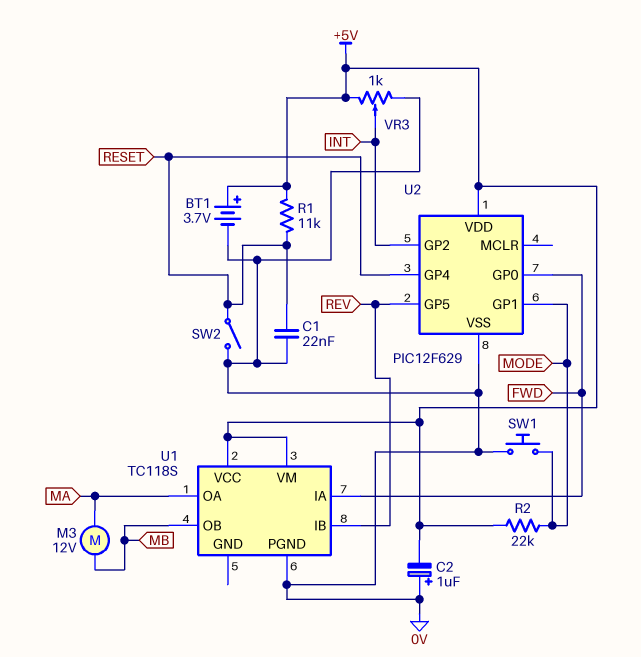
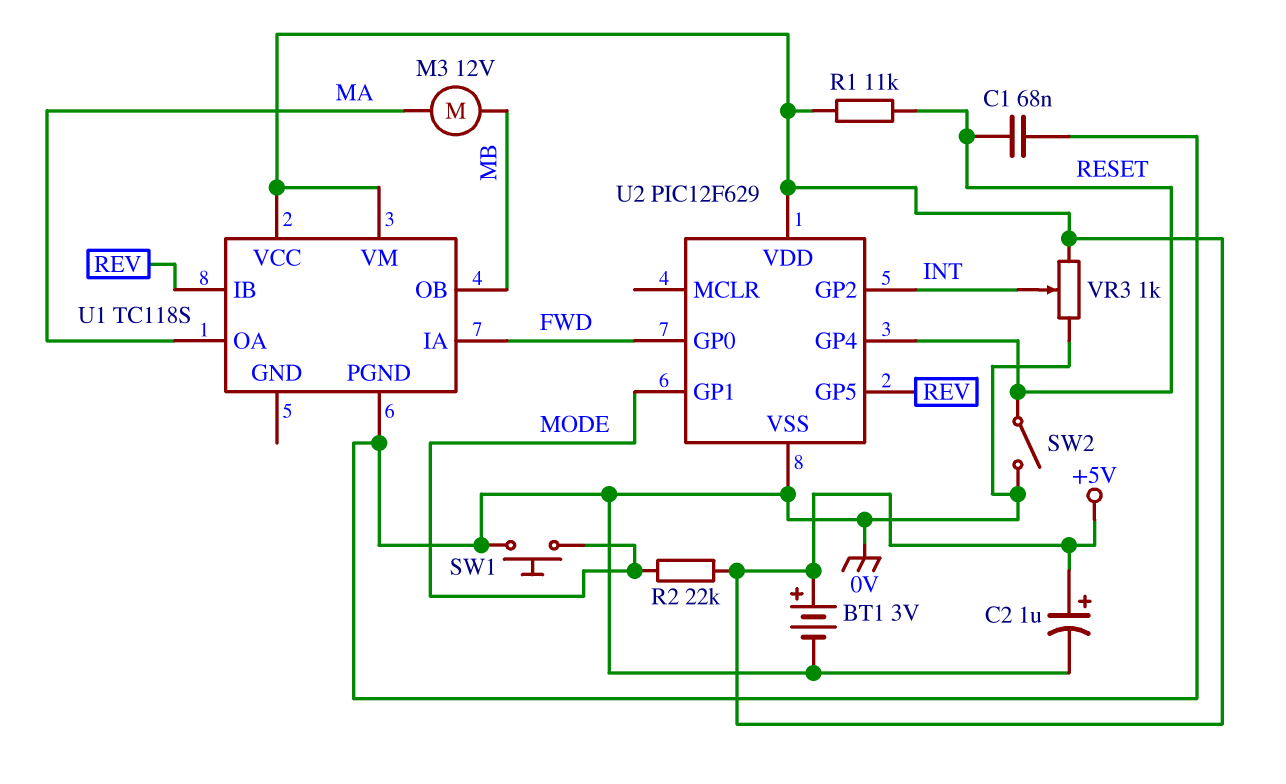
BT1: 3.7V (plus +5V, minus 0V) -> 3V (plus +5V, minus 0V)
C1: 22nF (0V, RESET) -> 68nF (0V, RESET)
C2: 1uF (plus 0V, minus +5V) -> 1uF (plus +5V, minus 0V)

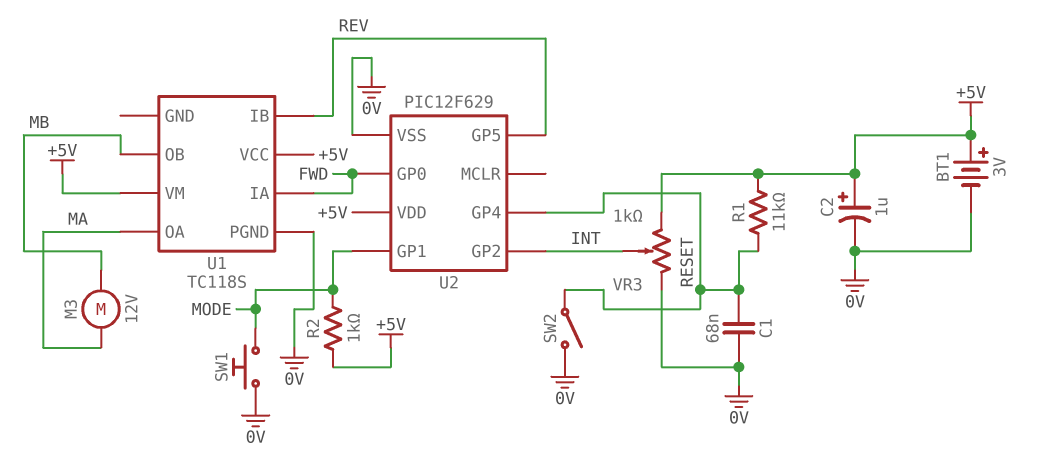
R2: 22k (+5V, MODE) -> 1k (+5V, MODE)

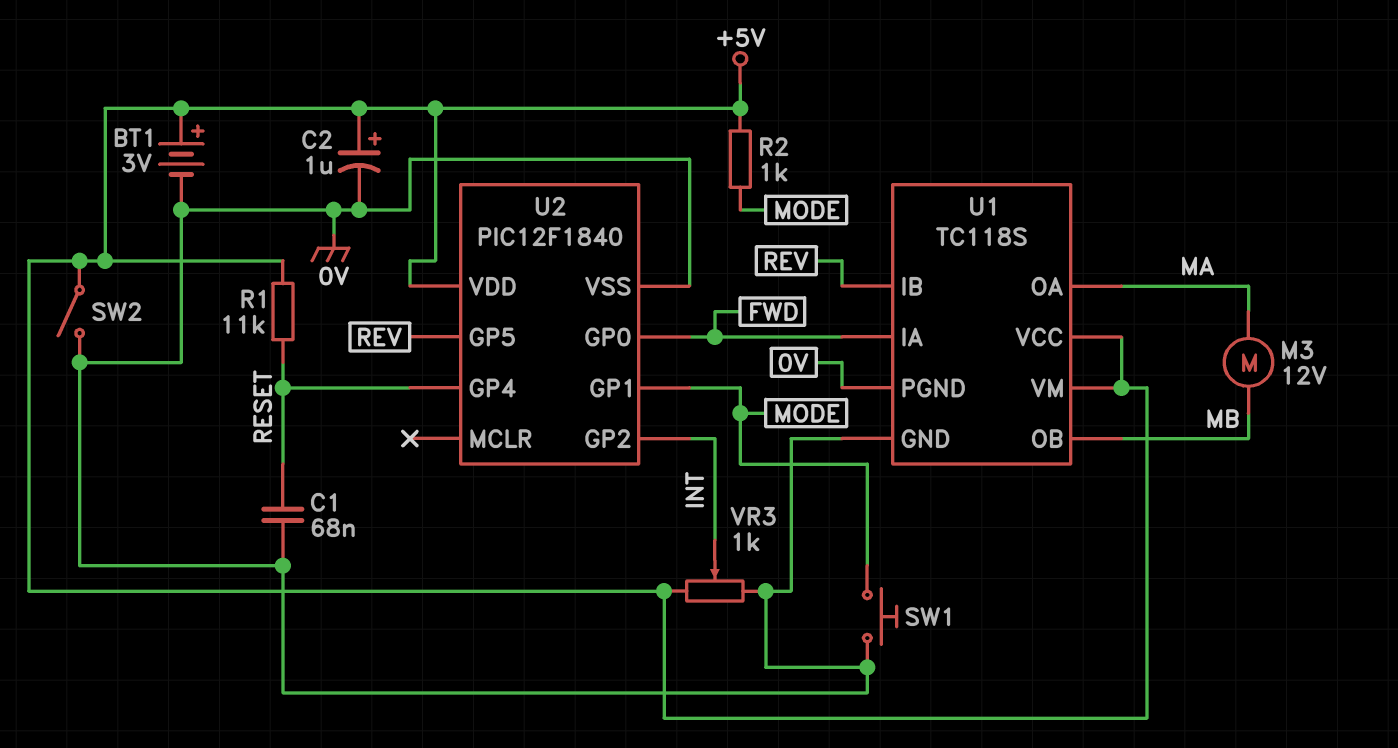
SW2: switch (0V, RESET) -> switch (+5V, 0V)
U1 pin GND: none -> 0V
U2: PIC12F629 -> PIC12F1840

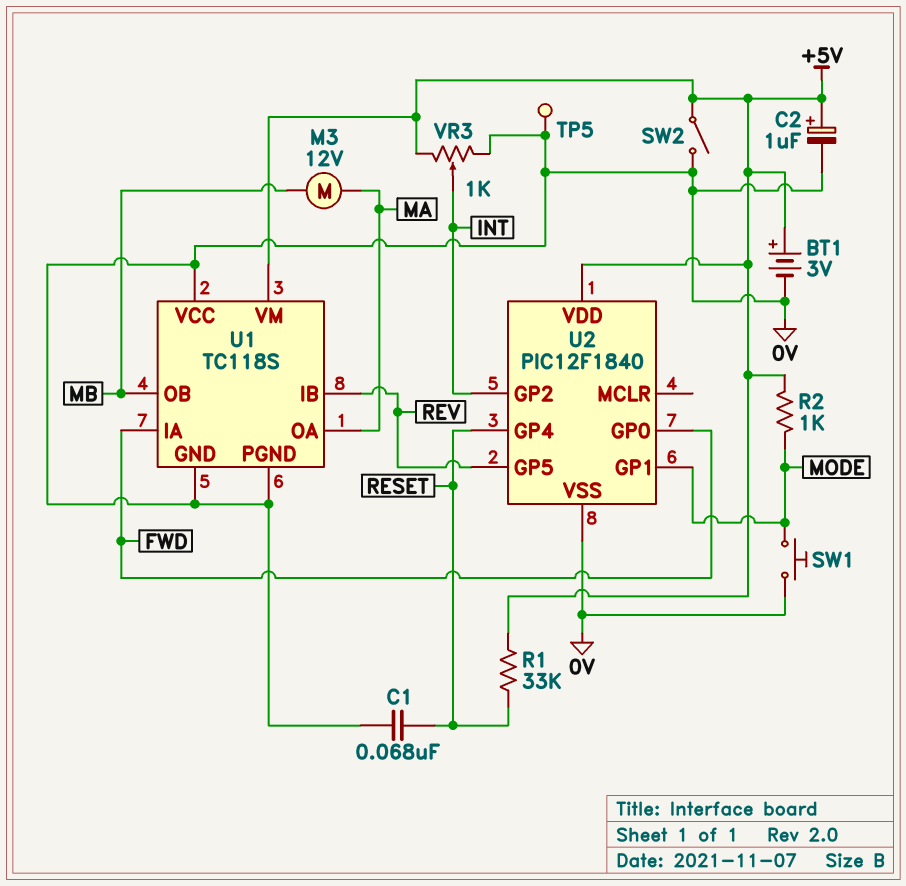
R1: 11k (+5V, RESET) -> 33k (+5V, RESET)
TP5: none -> test point (0V)
U1 pin VCC: +5V -> 0V

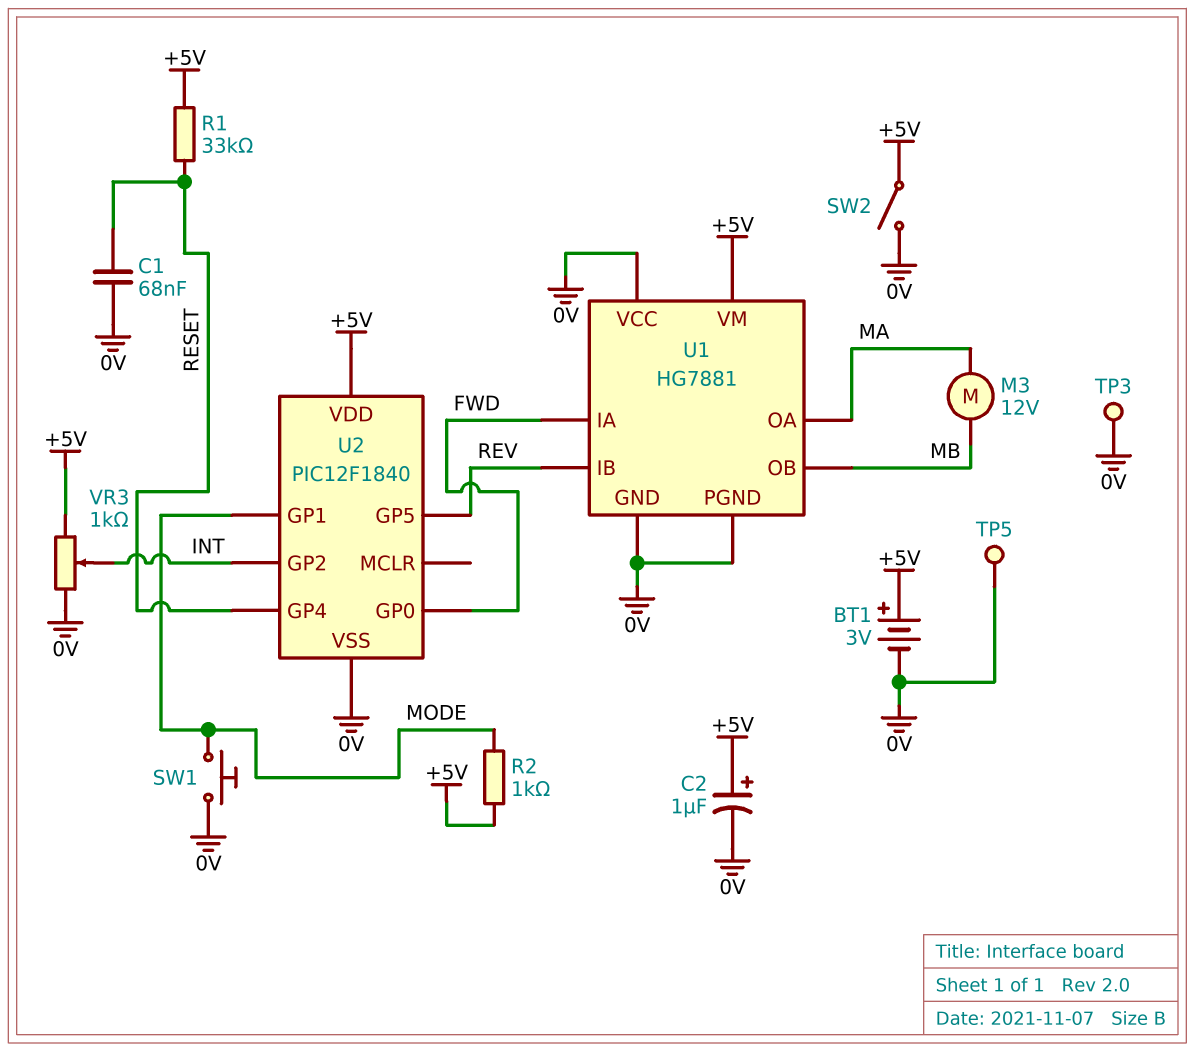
TP3: none -> test point (0V)
U1: TC118S -> HG7881

